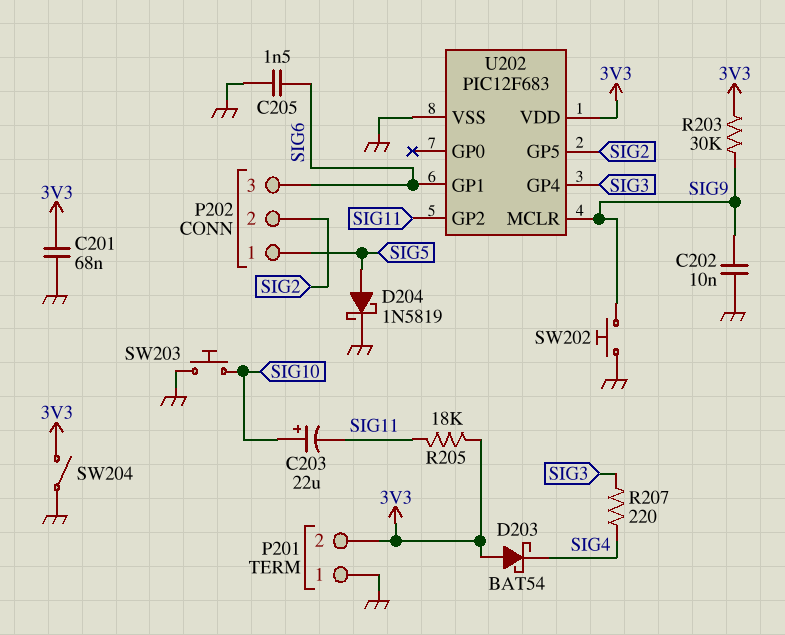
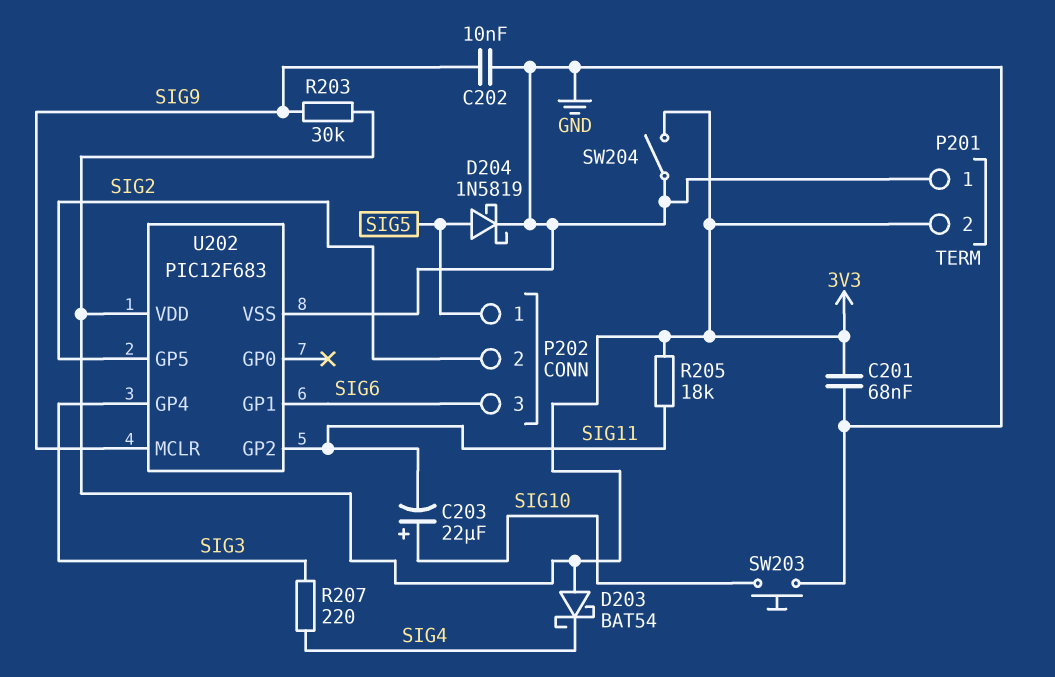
C205: 1.5nF (GND, SIG6) -> none
SW202: button (GND, SIG9) -> none

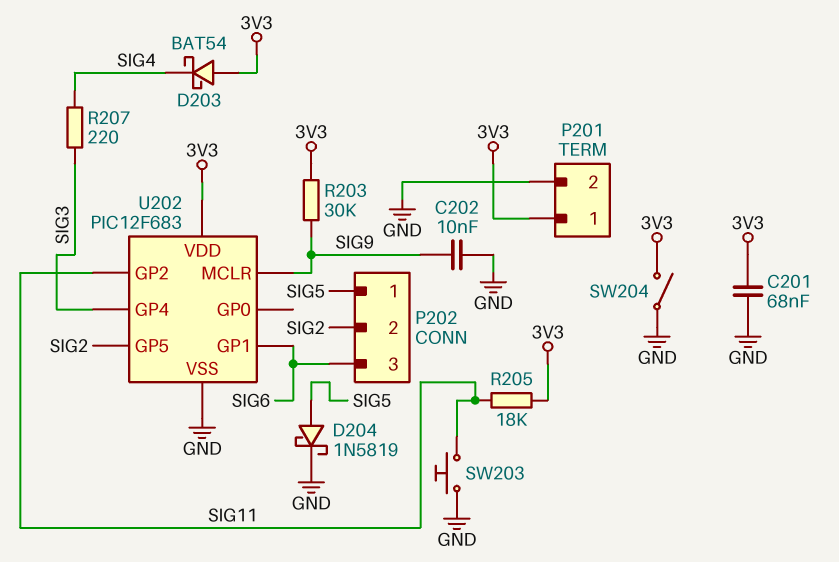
C203: 22uF (plus SIG10, minus SIG11) -> none
P201 pin 1: GND -> 3V3
P201 pin 2: 3V3 -> GND
SW203: button (GND, SIG10) -> button (GND, SIG11)

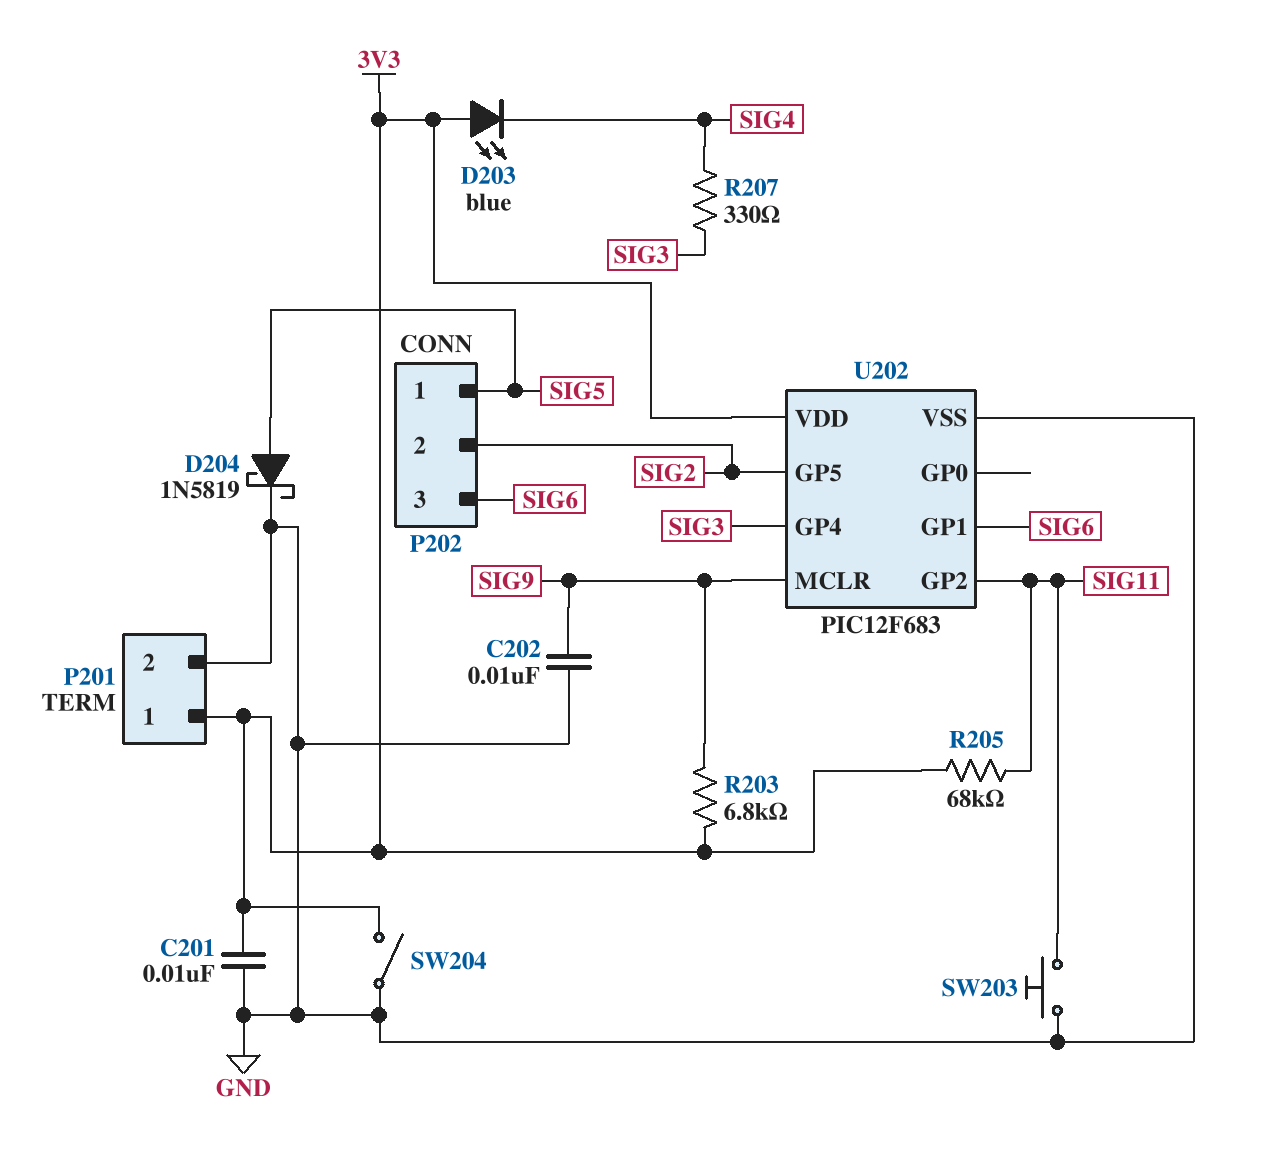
C201: 68nF (3V3, GND) -> 10nF (3V3, GND)
D203: schottky BAT54 (A 3V3, K SIG4) -> LED blue (A 3V3, K SIG4)
R203: 30k (3V3, SIG9) -> 6.8k (3V3, SIG9)
R205: 18k (3V3, SIG11) -> 68k (3V3, SIG11)
R207: 220 (SIG3, SIG4) -> 330 (SIG3, SIG4)

